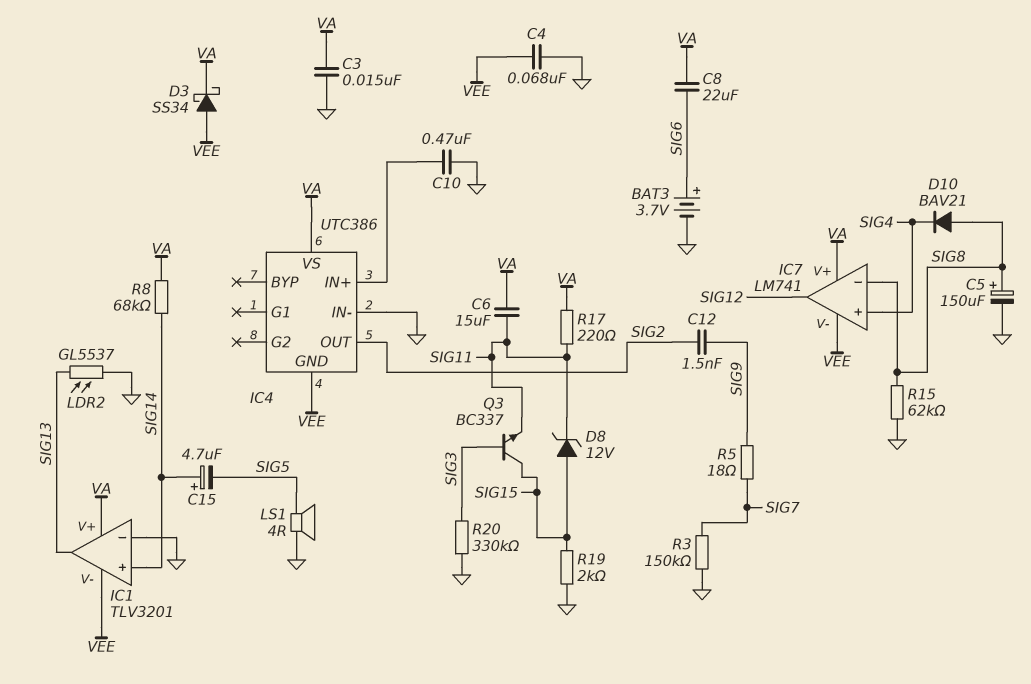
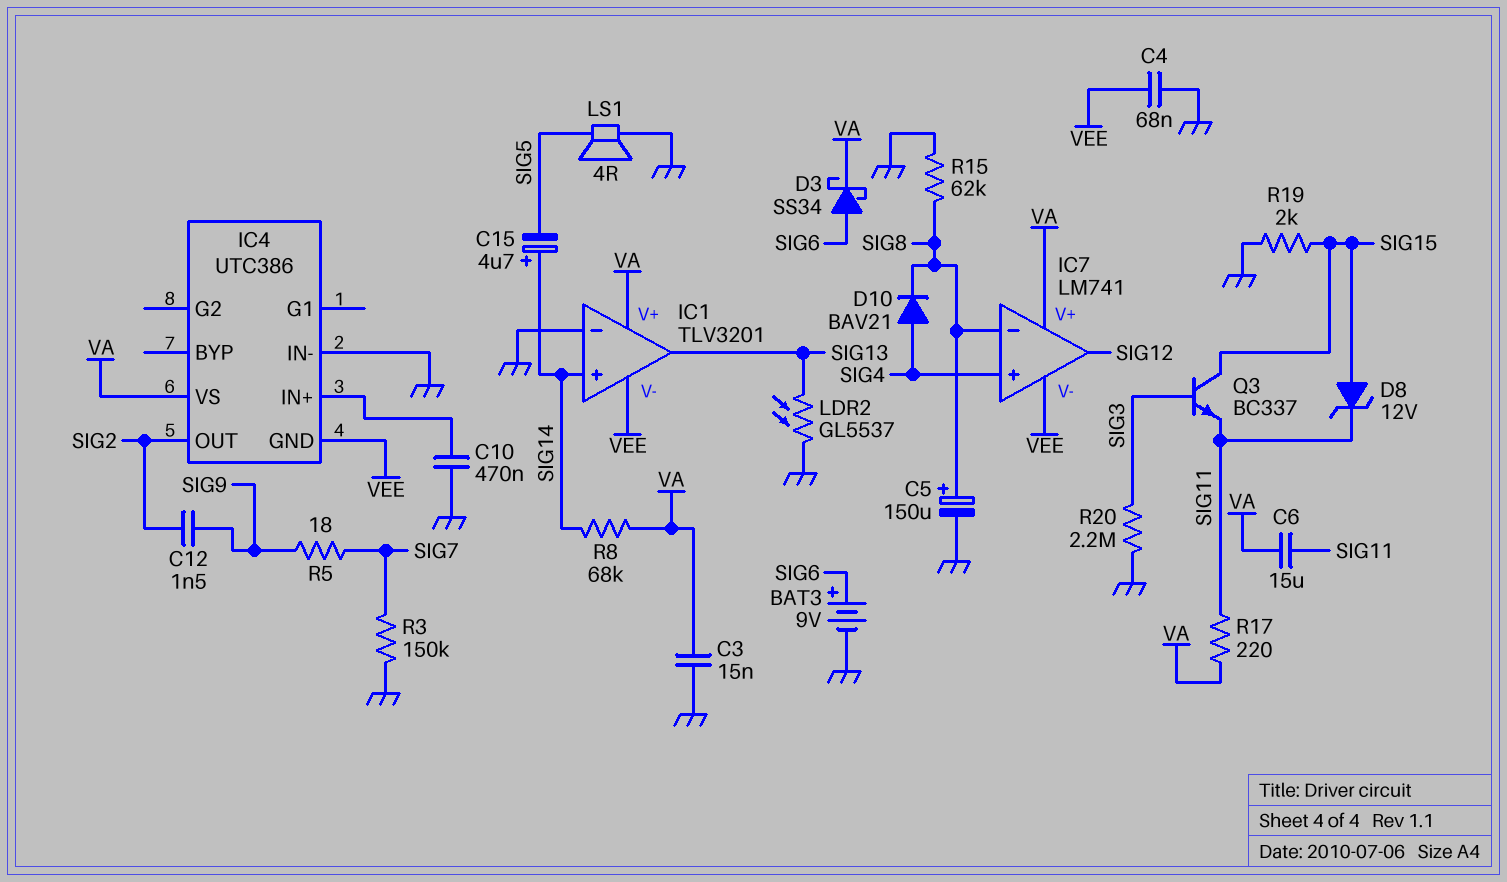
BAT3: 3.7V (plus SIG6, minus GND) -> 9V (plus SIG6, minus GND)
C8: 22uF (SIG6, VA) -> none
D3: schottky SS34 (A VEE, K VA) -> schottky SS34 (A SIG6, K VA)
D10: diode BAV21 (A SIG8, K SIG4) -> diode BAV21 (A SIG4, K SIG8)
R20: 330k (GND, SIG3) -> 2.2M (GND, SIG3)

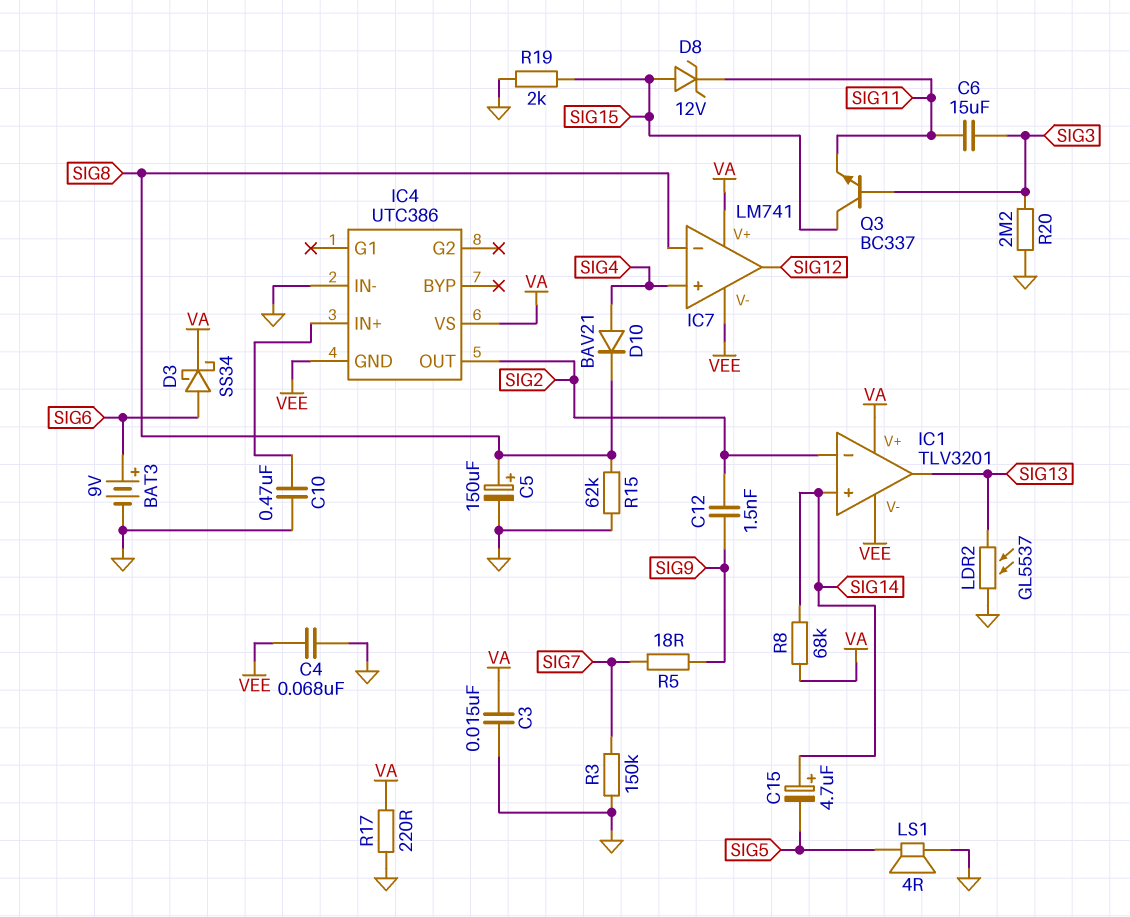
C6: 15uF (SIG11, VA) -> 15uF (SIG3, SIG11)
IC1 pin in-: GND -> SIG2
R17: 220 (SIG11, VA) -> 220 (GND, VA)

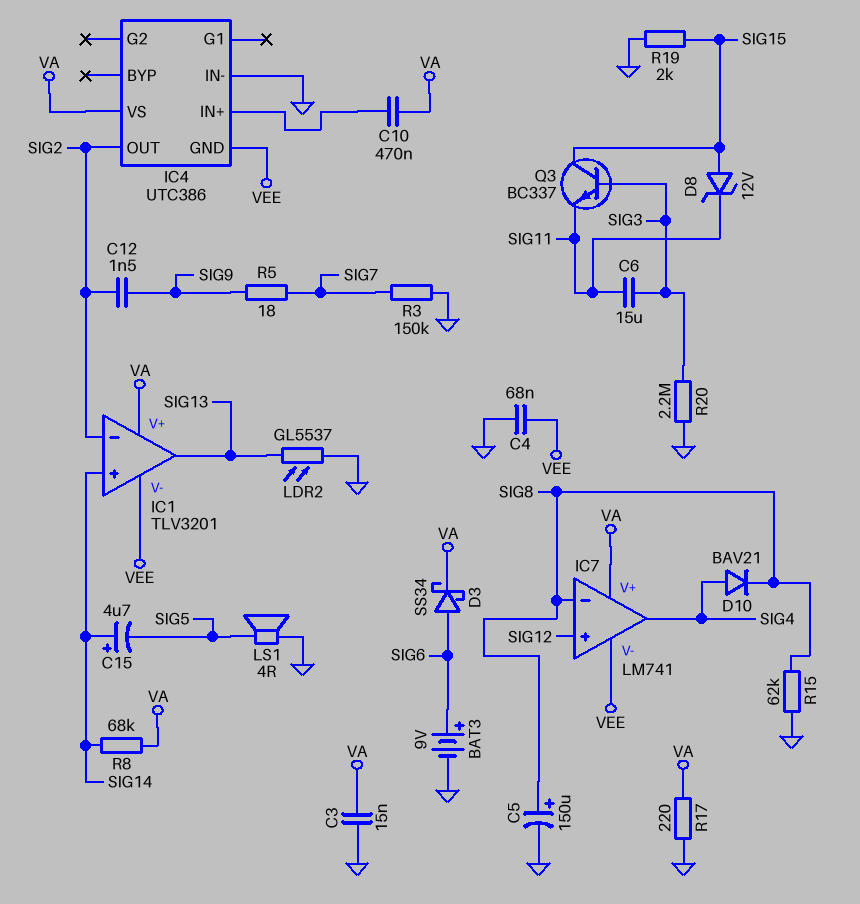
C10: 470nF (GND, IC4/IN+) -> 470nF (IC4/IN+, VA)
IC7 pin in+: SIG4 -> SIG12
IC7 pin out: SIG12 -> SIG4

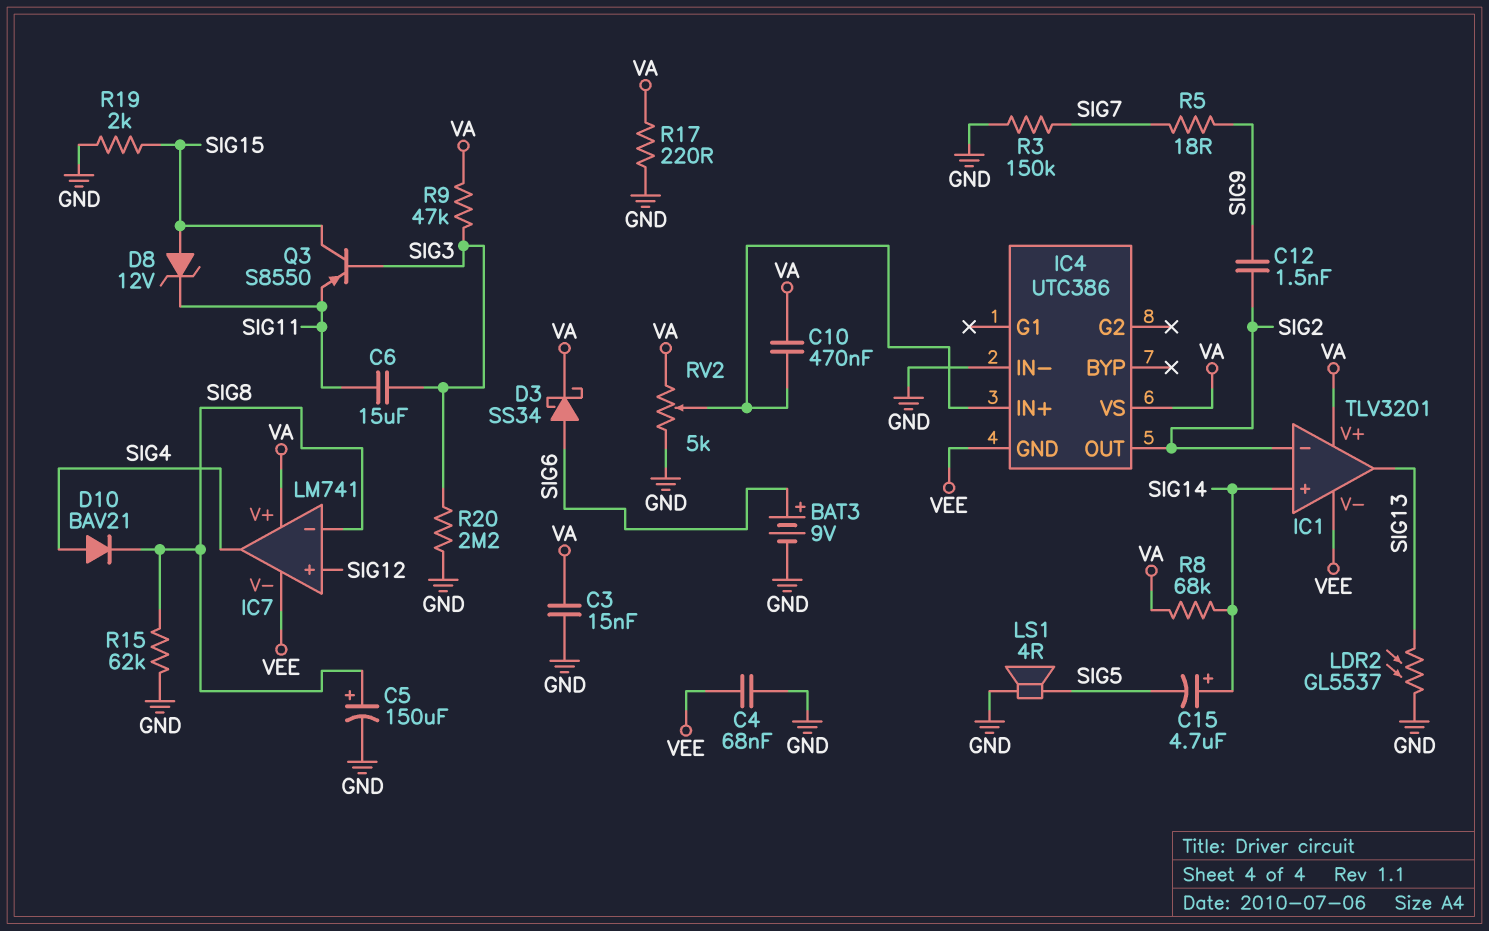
Q3: NPN BC337 (B SIG3, C SIG15, E SIG11) -> PNP S8550 (B SIG3, C SIG15, E SIG11)
R9: none -> 47k (SIG3, VA)
RV2: none -> 5k (GND, VA, wiper IC4/IN+)

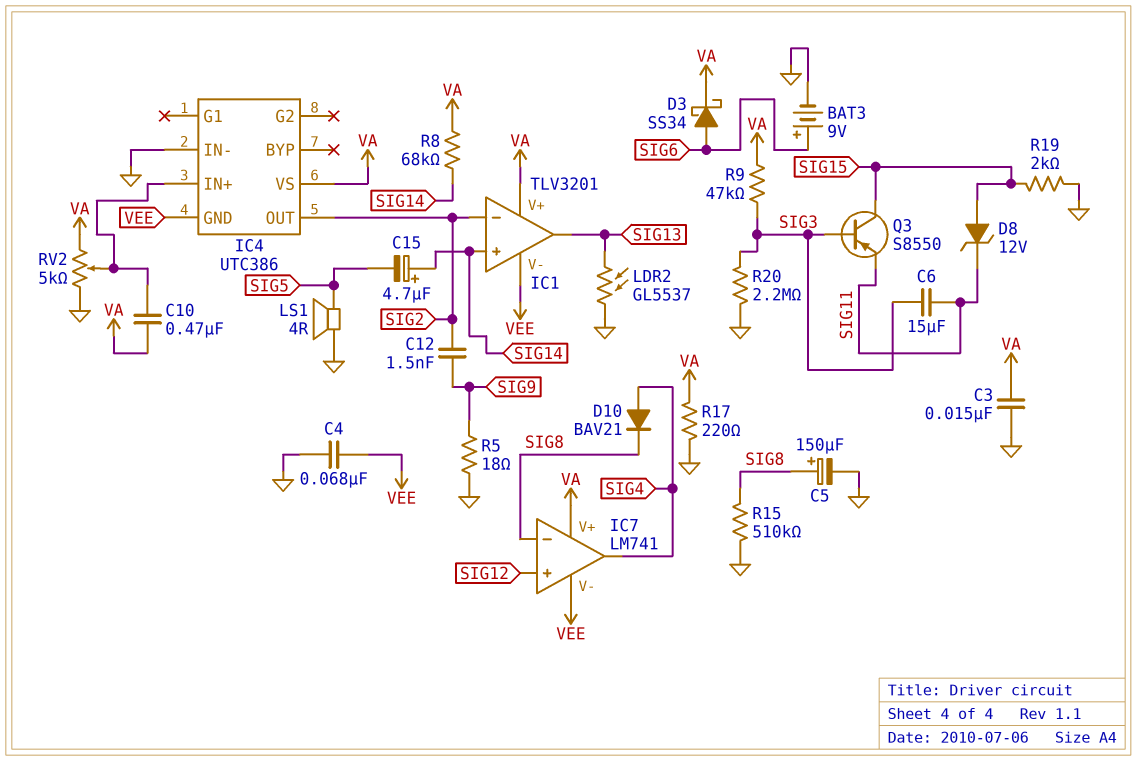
R3: 150k (GND, SIG7) -> none
R5: 18 (SIG7, SIG9) -> 18 (GND, SIG9)
R15: 62k (GND, SIG8) -> 510k (GND, SIG8)

